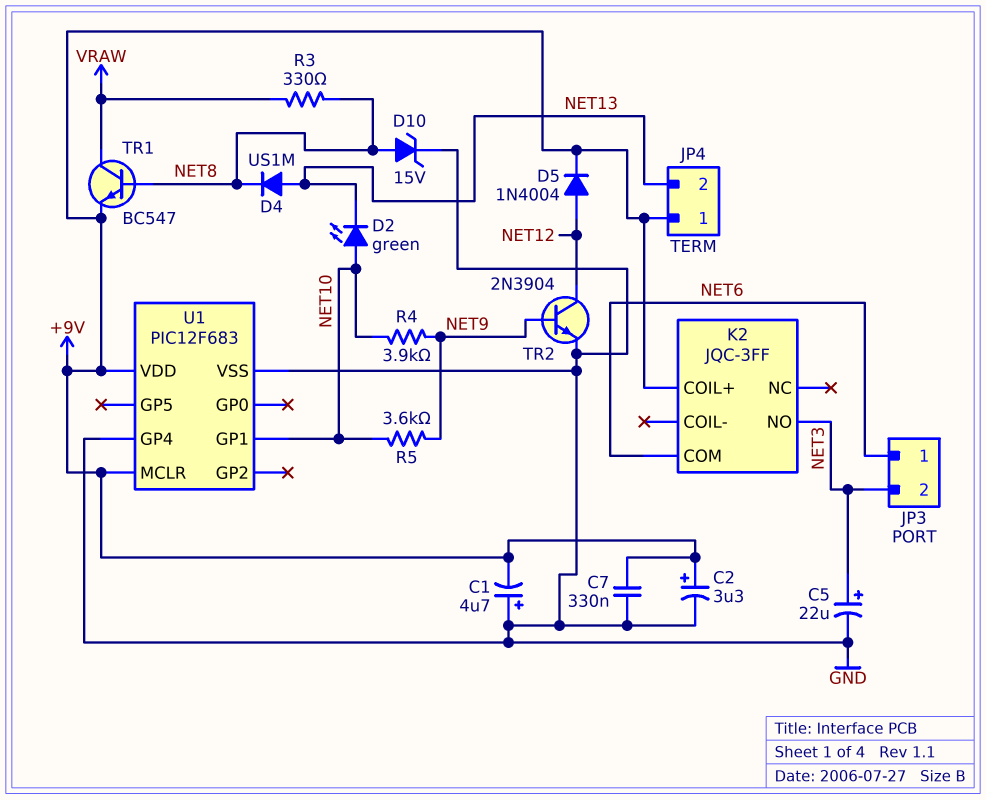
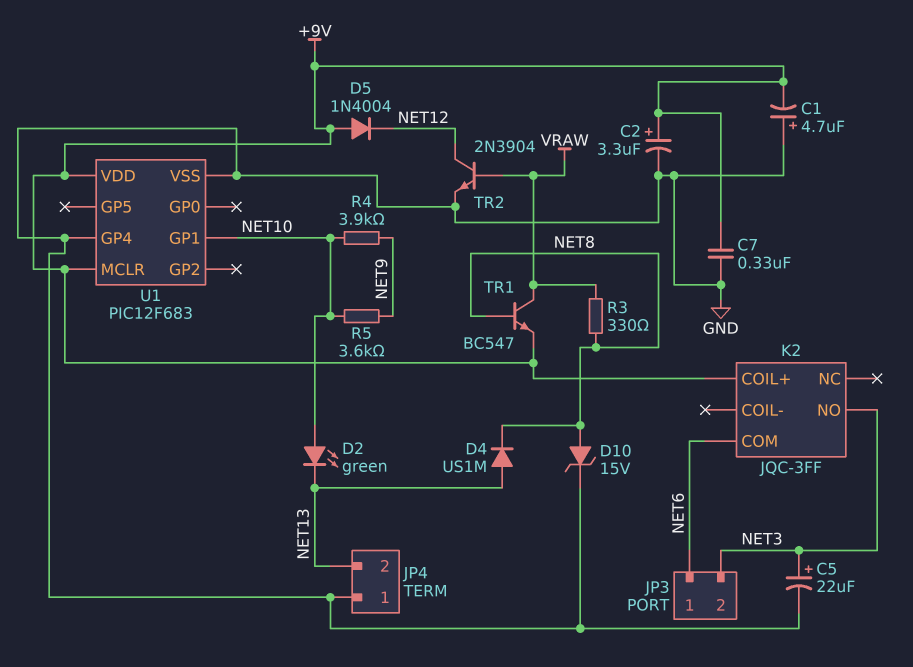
D5: diode 1N4004 (A NET12, K +9V) -> diode 1N4004 (A +9V, K NET12)
JP4 pin 1: +9V -> GND
TR2: NPN 2N3904 (B NET9, C NET12, E GND) -> NPN 2N3904 (B VRAW, C NET12, E GND)

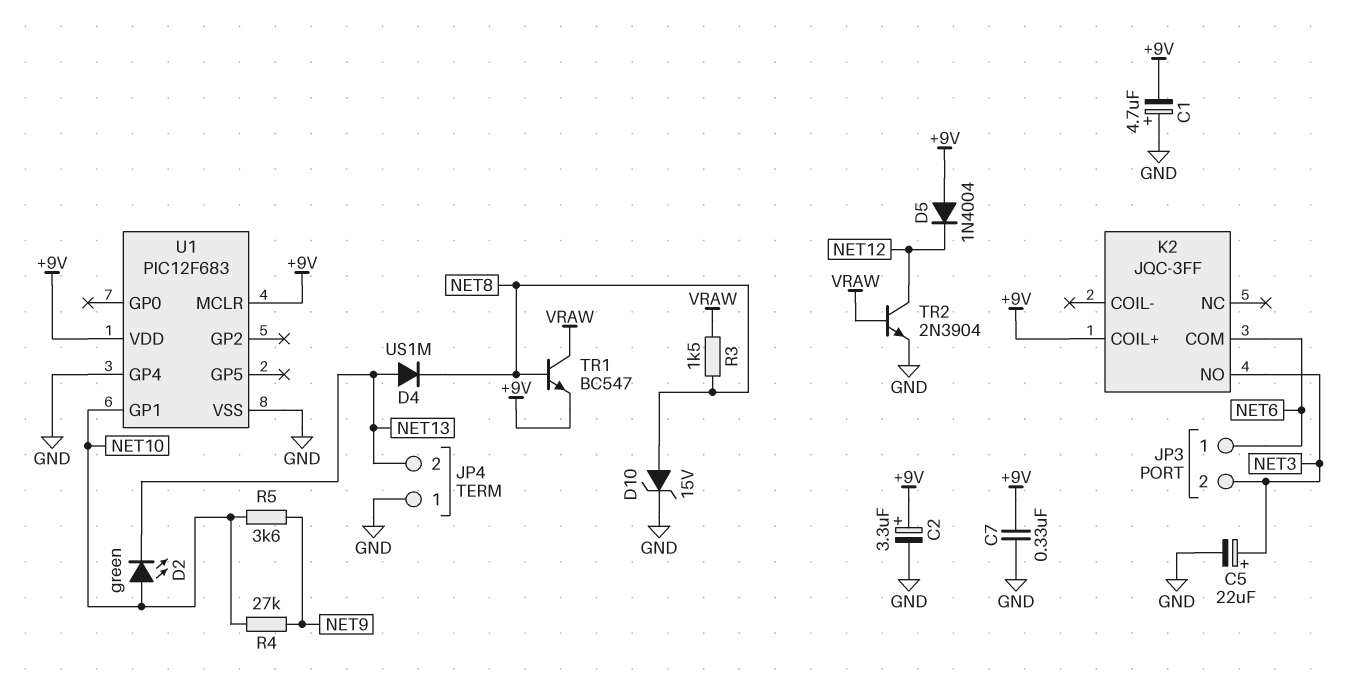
R3: 330 (NET8, VRAW) -> 1.5k (NET8, VRAW)
R4: 3.9k (NET9, NET10) -> 27k (NET9, NET10)

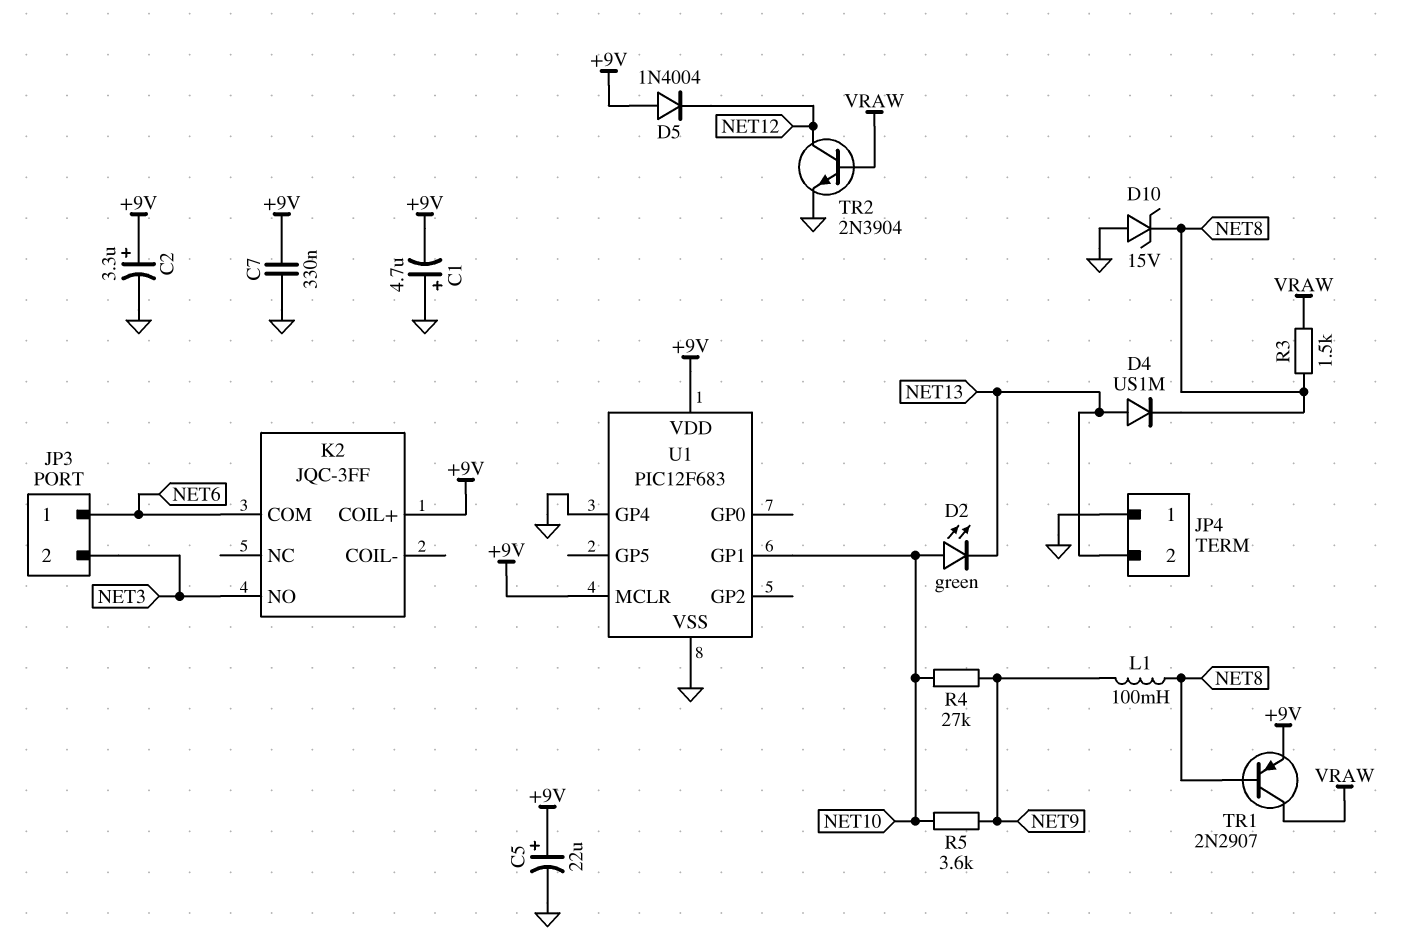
C5: 22uF (plus NET3, minus GND) -> 22uF (plus +9V, minus GND)
D10: zener 15V (A NET8, K GND) -> zener 15V (A GND, K NET8)
L1: none -> 100mH (NET8, NET9)
TR1: NPN BC547 (B NET8, C VRAW, E +9V) -> PNP 2N2907 (B NET8, C VRAW, E +9V)

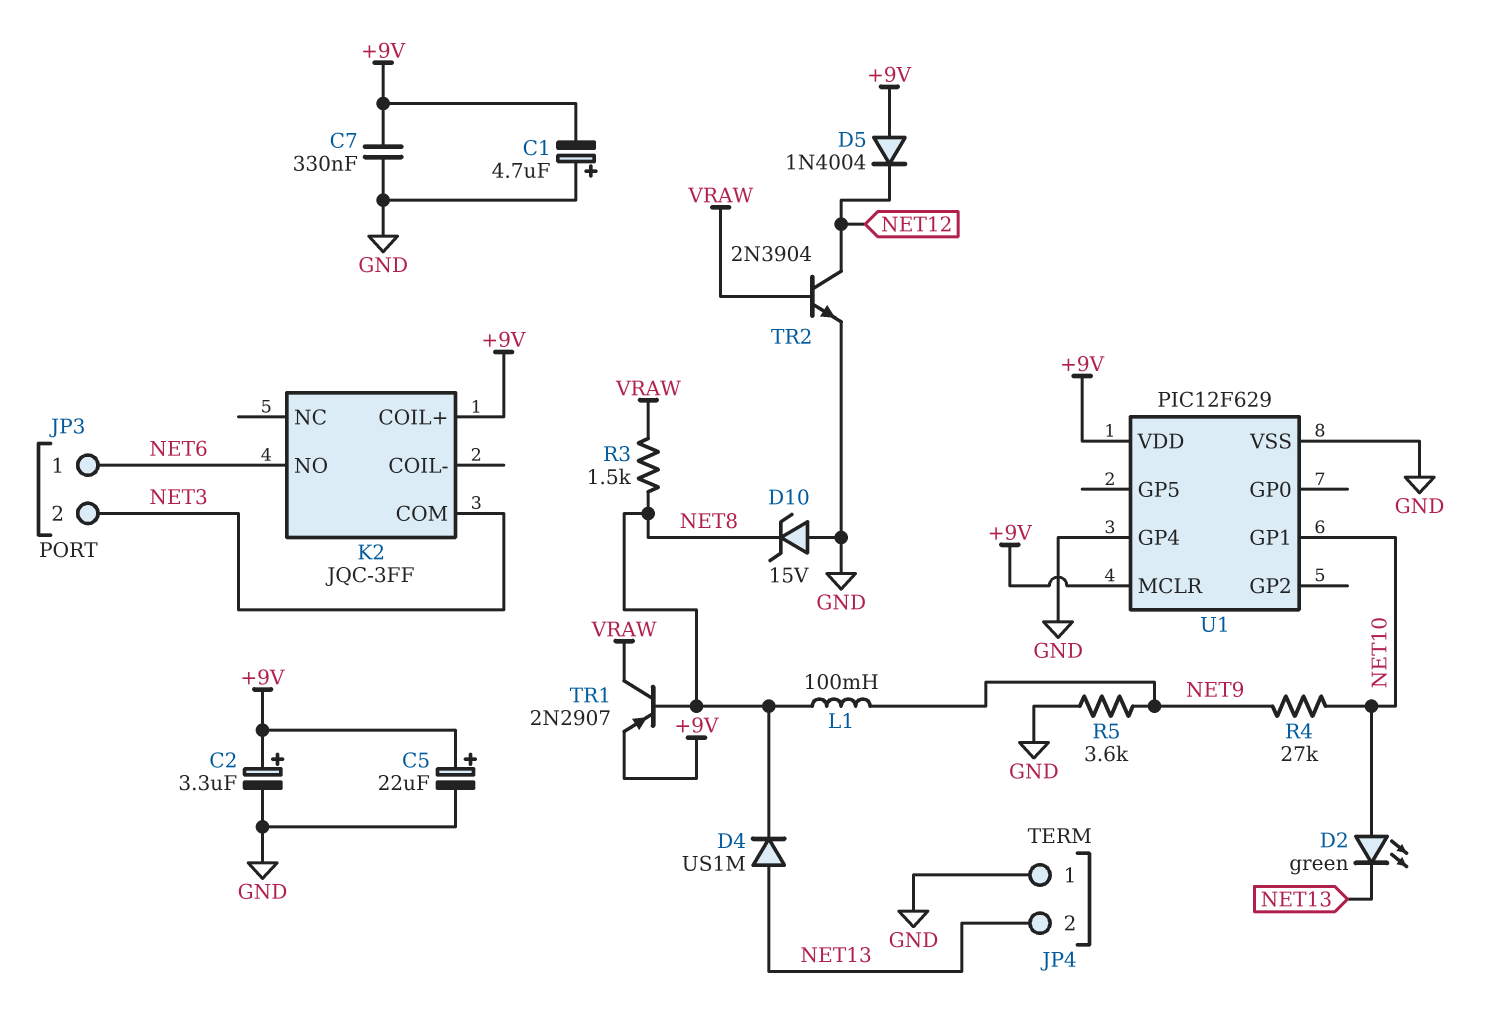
K2 pin COM: NET6 -> NET3
K2 pin NO: NET3 -> NET6
R5: 3.6k (NET9, NET10) -> 3.6k (GND, NET9)
U1: PIC12F683 -> PIC12F629

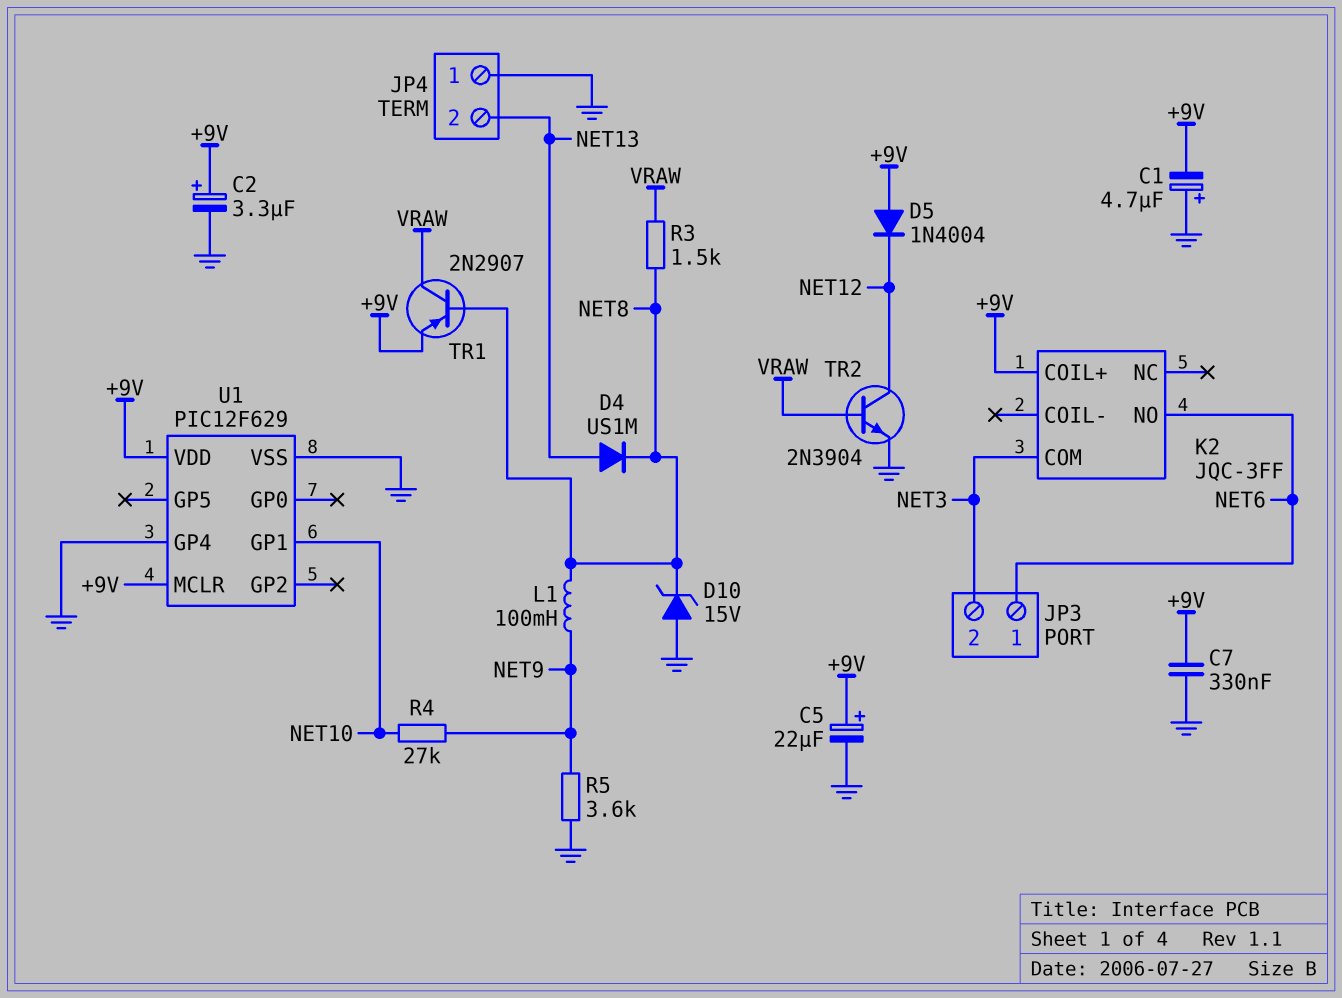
D2: LED green (A NET10, K NET13) -> none

